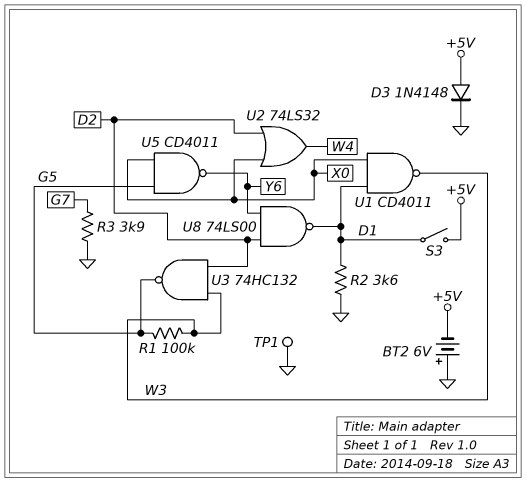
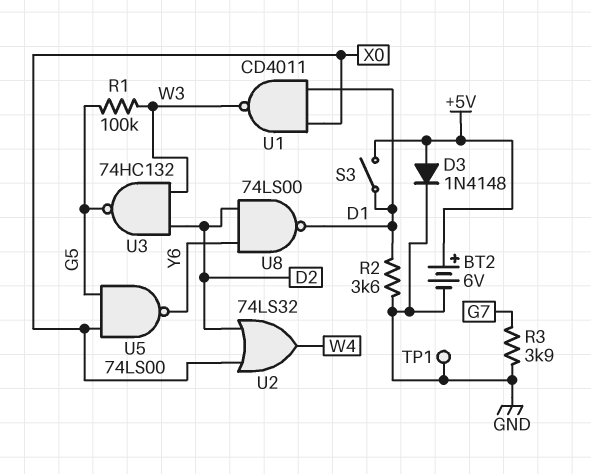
BT2: 6V (plus GND, minus +5V) -> 6V (plus +5V, minus GND)
U5: NAND CD4011 (in G5, in X0, out Y6) -> NAND 74LS00 (in G5, in X0, out Y6)

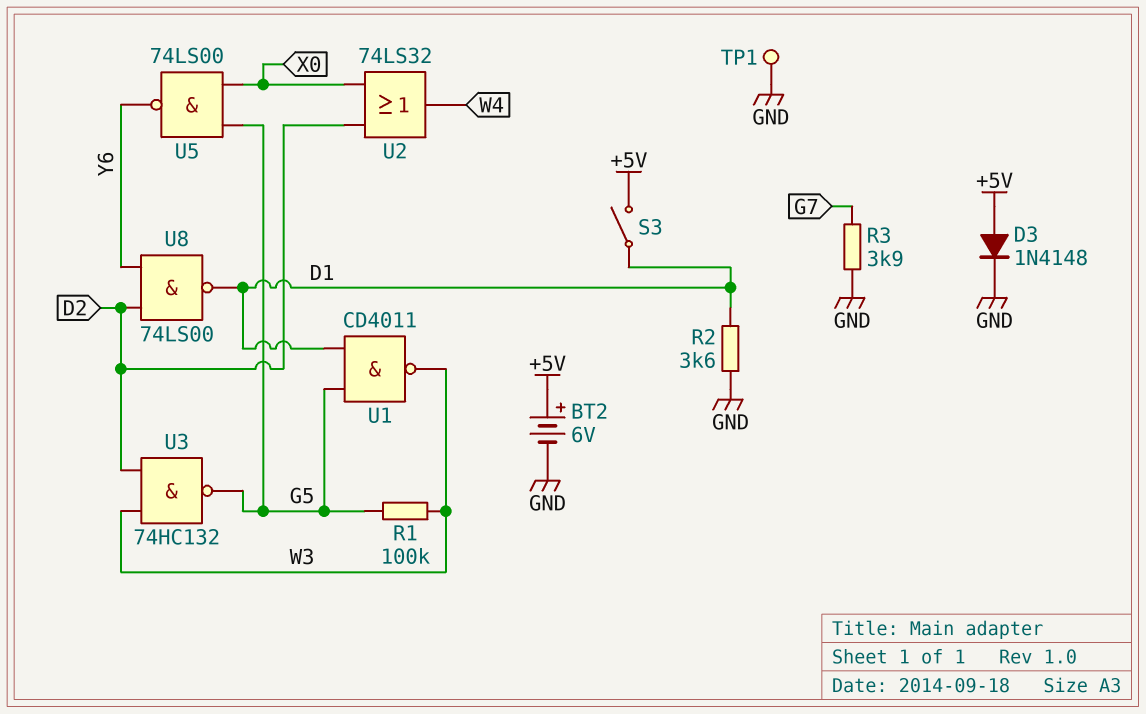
U1: NAND CD4011 (in D1, in X0, out W3) -> NAND CD4011 (in D1, in G5, out W3)

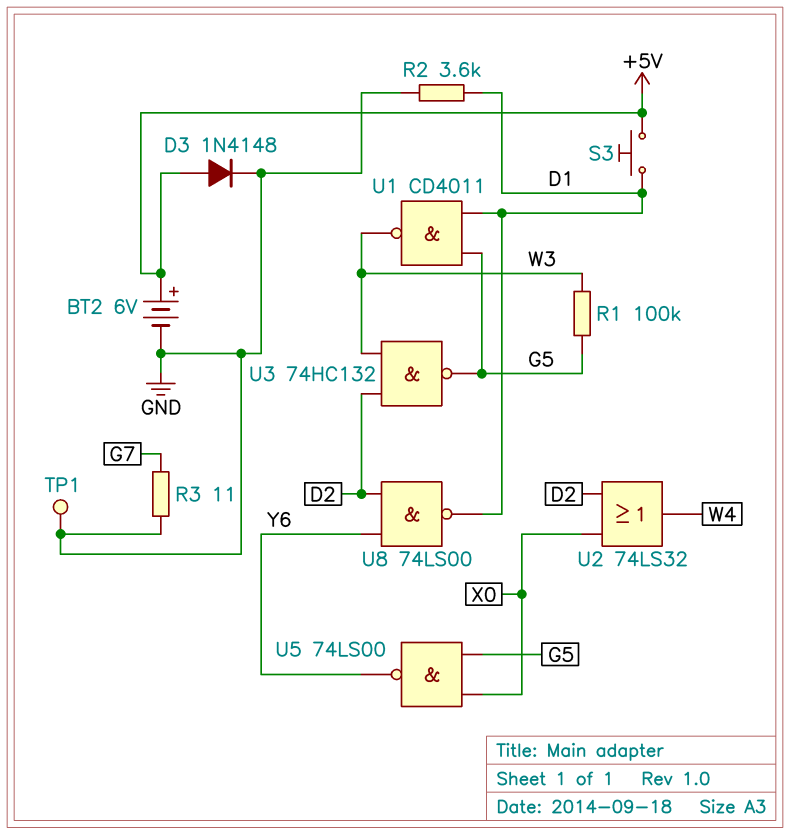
R3: 3.9k (G7, GND) -> 11 (G7, GND)
S3: switch (+5V, D1) -> button (+5V, D1)

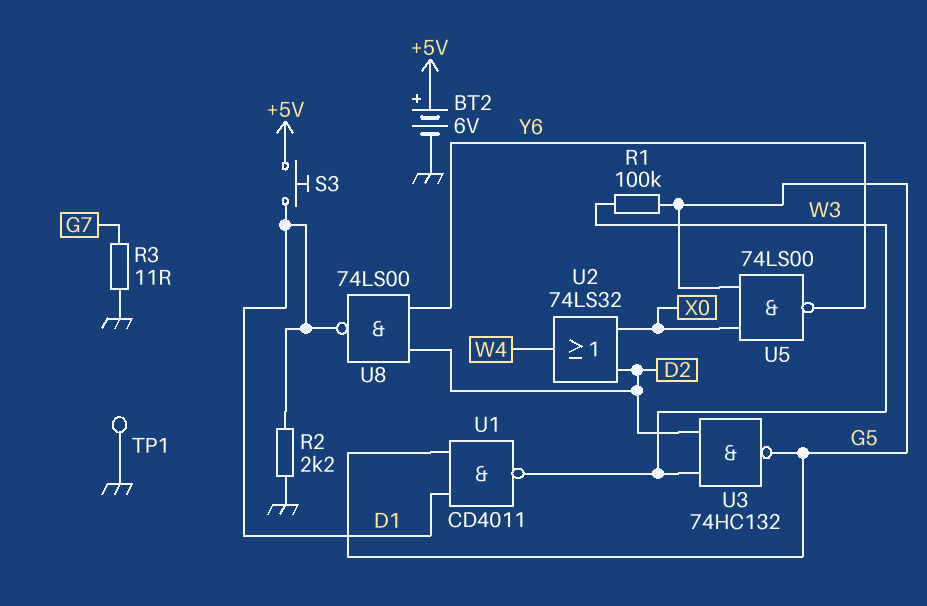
D3: diode 1N4148 (A +5V, K GND) -> none
R2: 3.6k (D1, GND) -> 2.2k (D1, GND)

